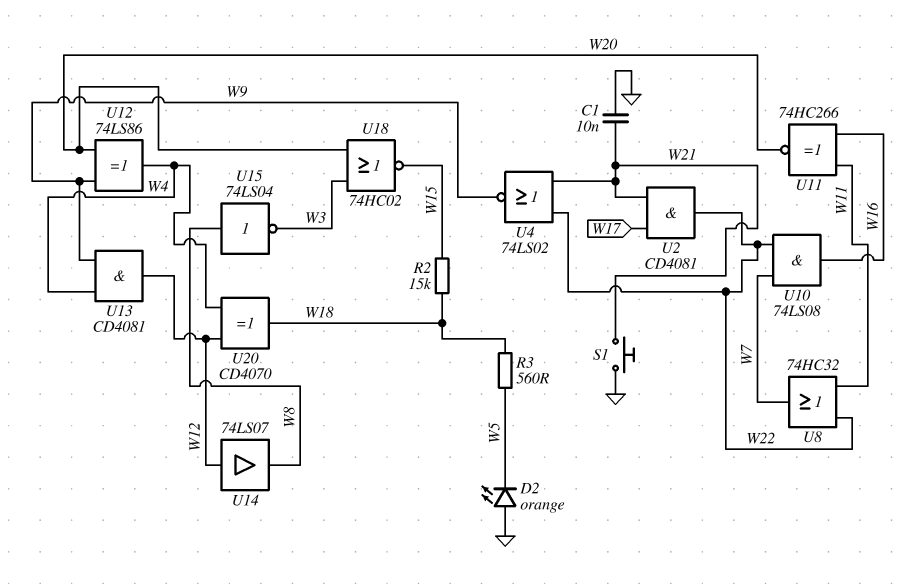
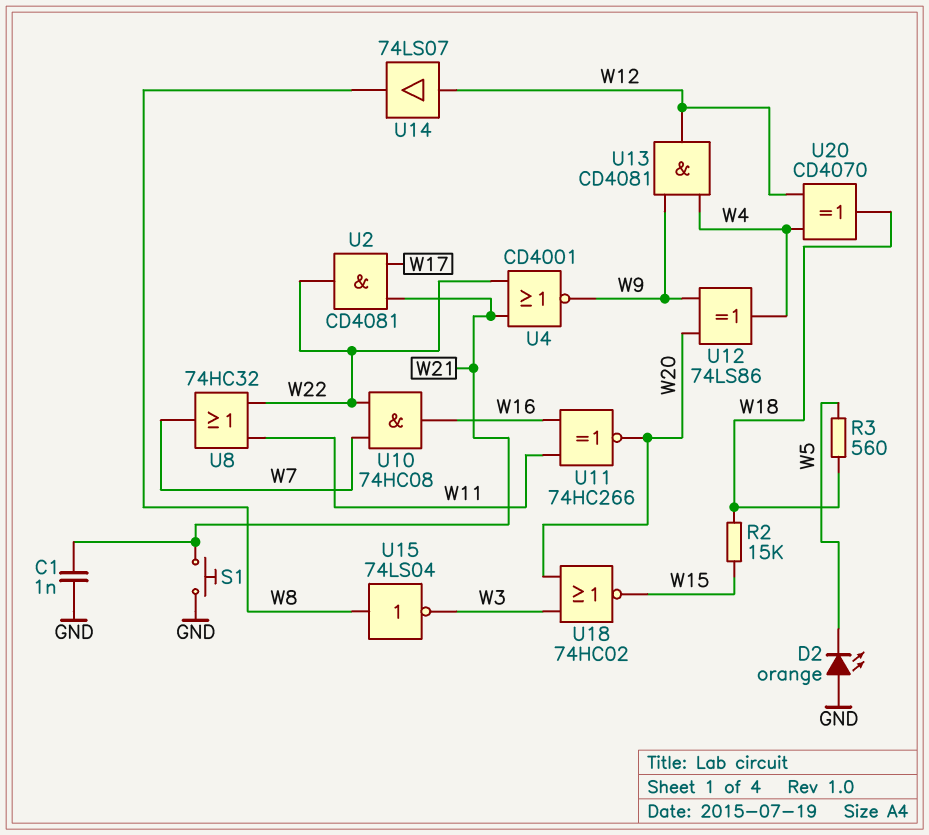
C1: 10nF (GND, W21) -> 1nF (GND, W21)
U4: NOR 74LS02 (in W21, in W22, out W9) -> NOR CD4001 (in W21, in W22, out W9)
U10: AND 74LS08 (in W7, in W22, out W16) -> AND 74HC08 (in W7, in W22, out W16)

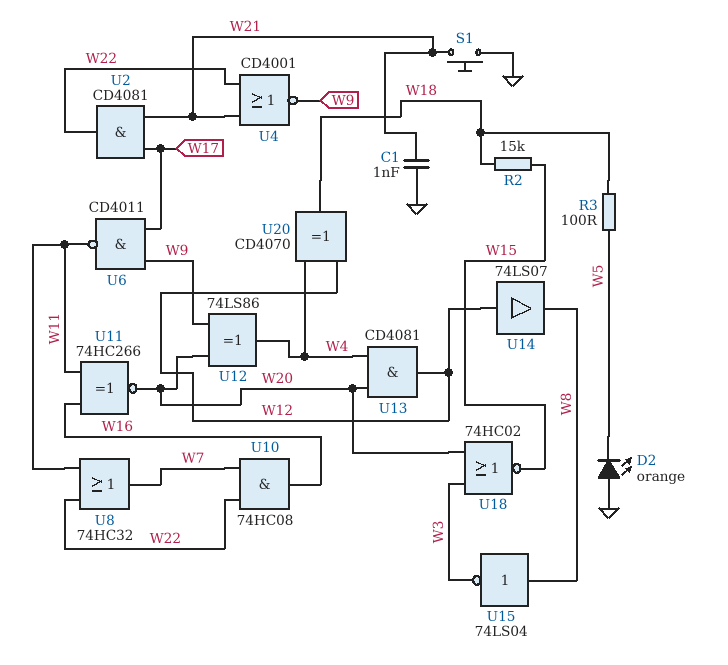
R3: 560 (W5, W18) -> 100 (W5, W18)
U6: none -> NAND CD4011 (in W9, in W17, out W11)
U13: AND CD4081 (in W4, in W9, out W12) -> AND CD4081 (in W4, in W20, out W12)

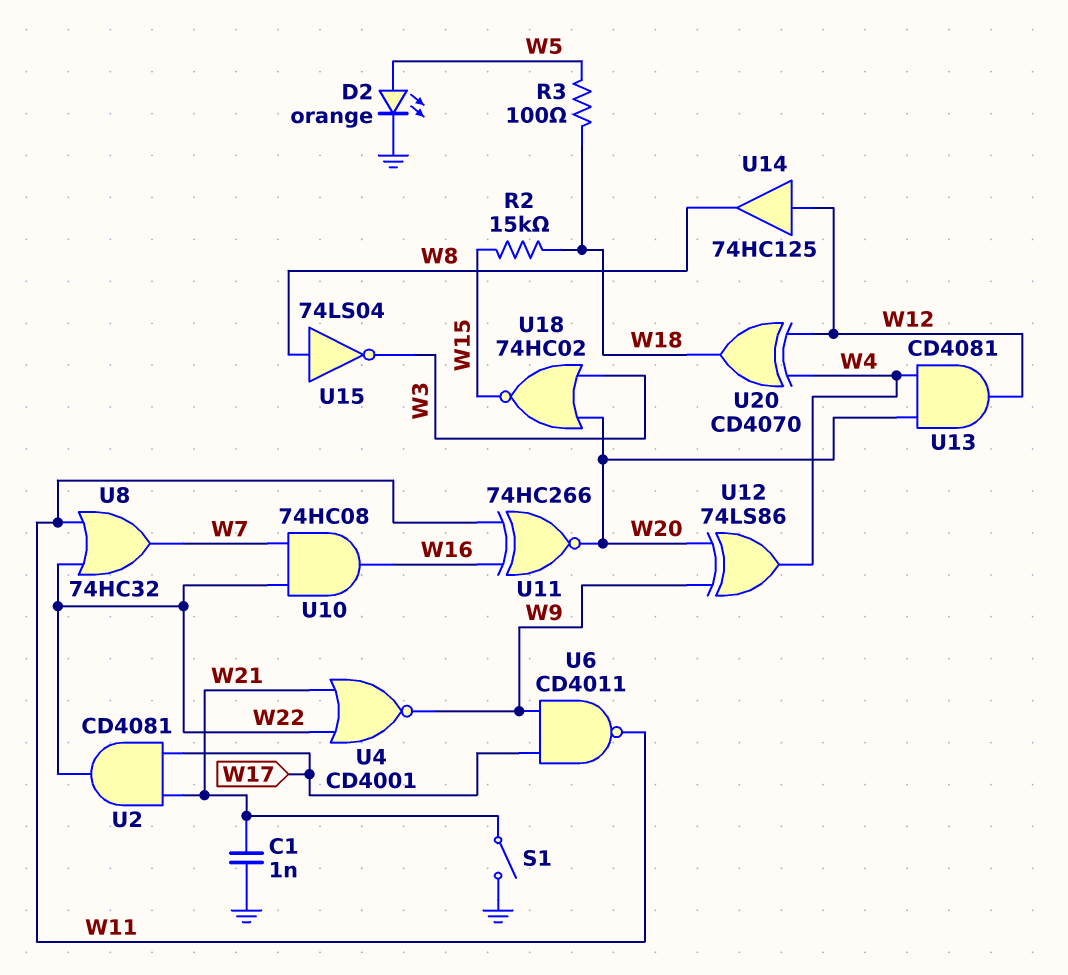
D2: LED orange (A GND, K W5) -> LED orange (A W5, K GND)
S1: button (GND, W21) -> switch (GND, W21)
U14: buffer 74LS07 (in W12, out W8) -> buffer 74HC125 (in W12, out W8)

